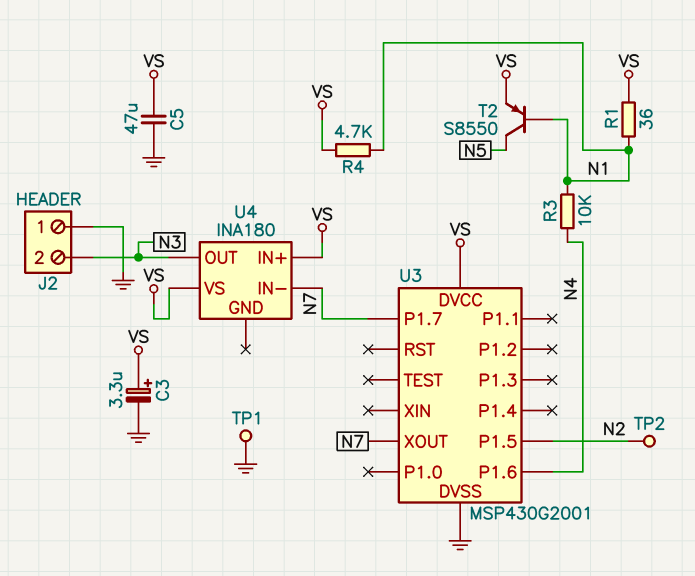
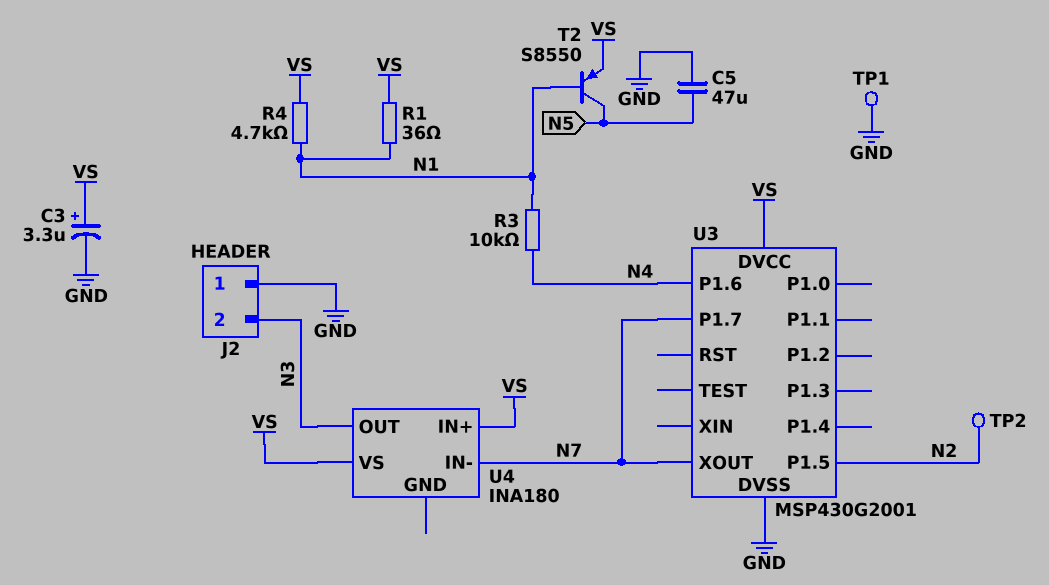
C5: 47uF (GND, VS) -> 47uF (GND, N5)

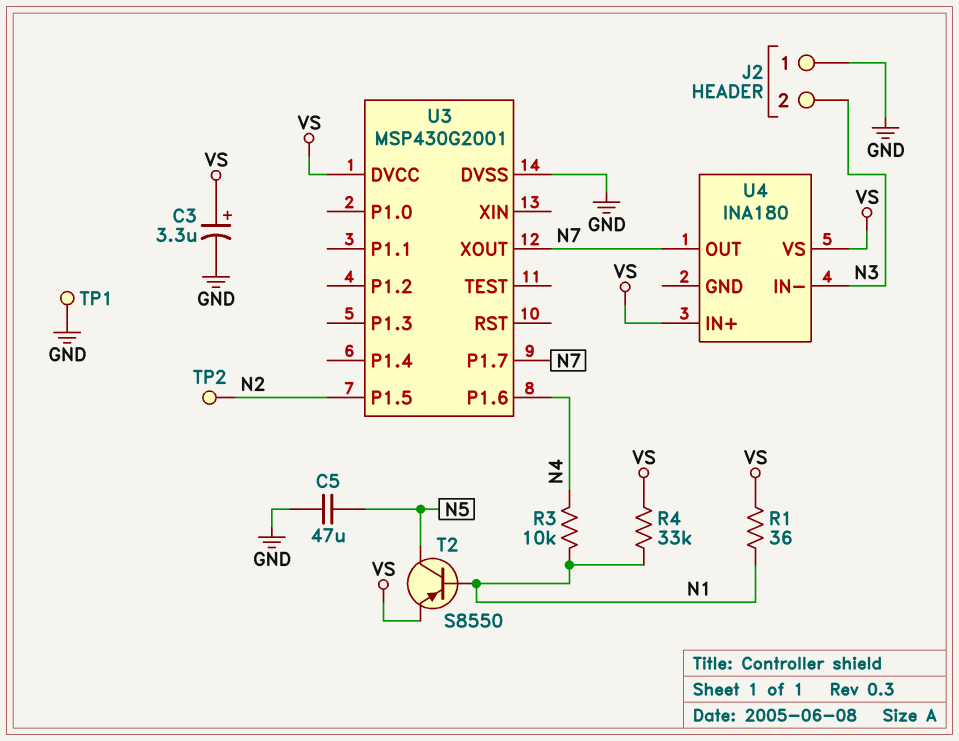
R4: 4.7k (N1, VS) -> 33k (N1, VS)
U4 pin IN-: N7 -> N3
U4 pin OUT: N3 -> N7

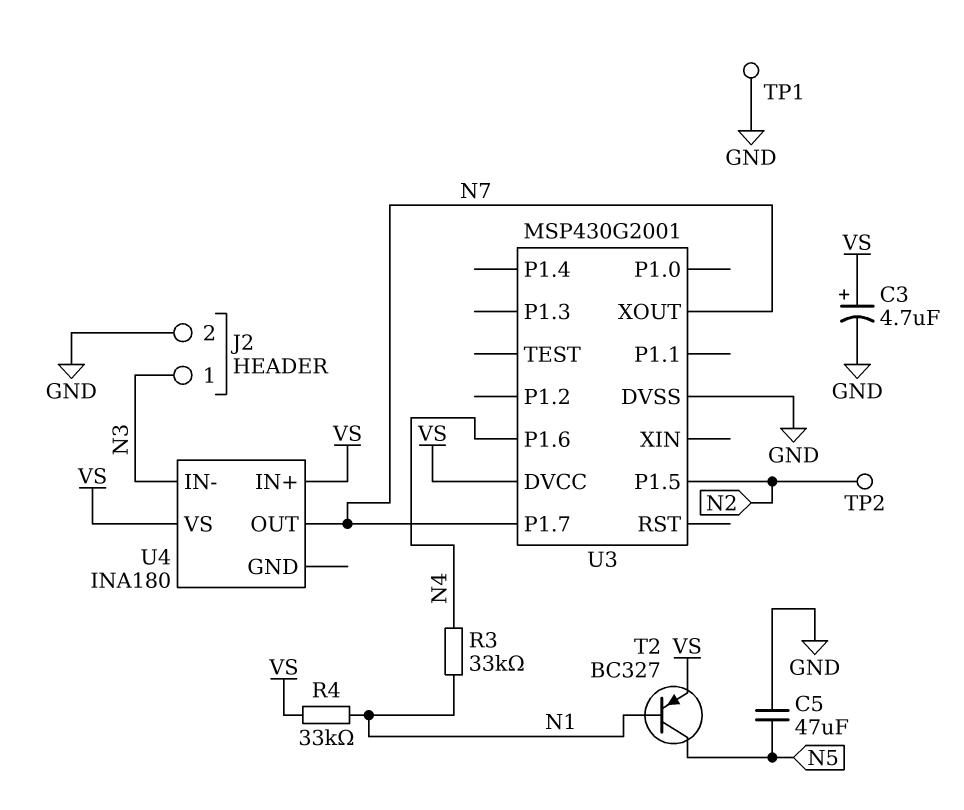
C3: 3.3uF (plus VS, minus GND) -> 4.7uF (plus VS, minus GND)
J2 pin 1: GND -> N3
J2 pin 2: N3 -> GND
R1: 36 (N1, VS) -> none
R3: 10k (N1, N4) -> 33k (N1, N4)
T2: PNP S8550 (B N1, C N5, E VS) -> PNP BC327 (B N1, C N5, E VS)

